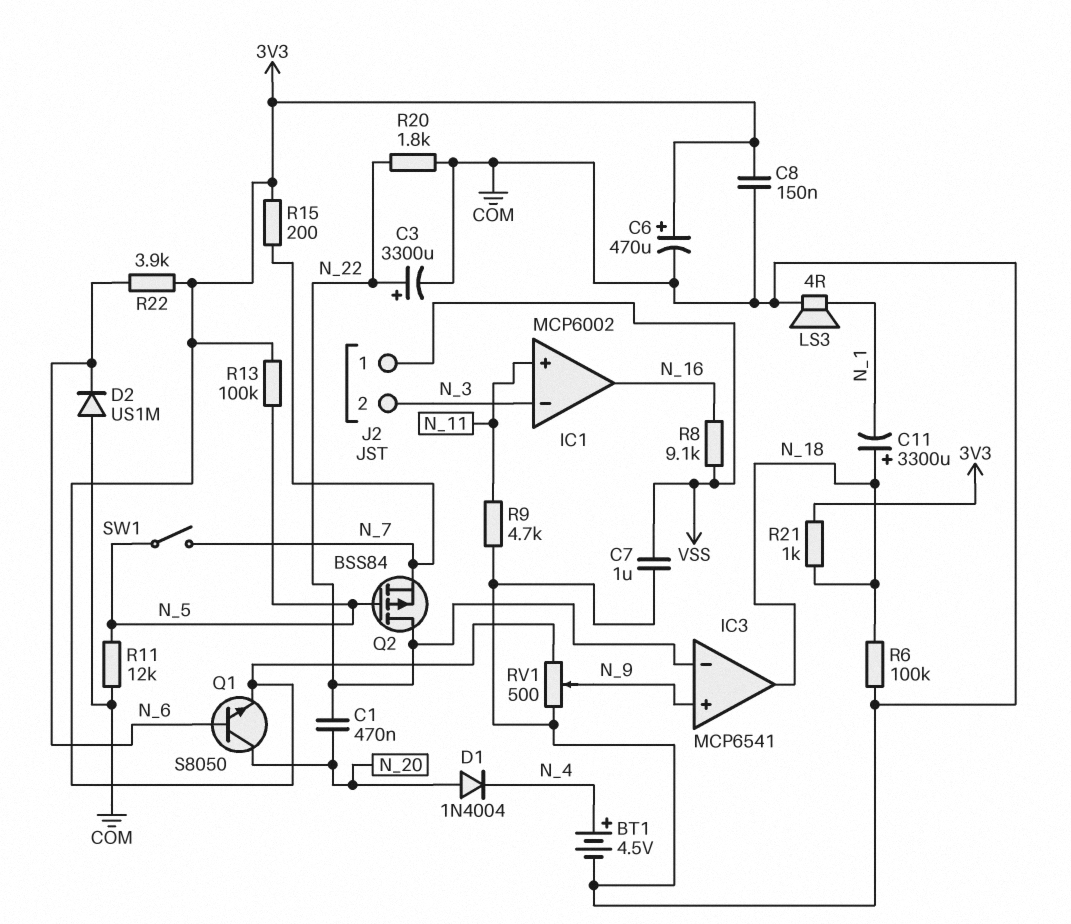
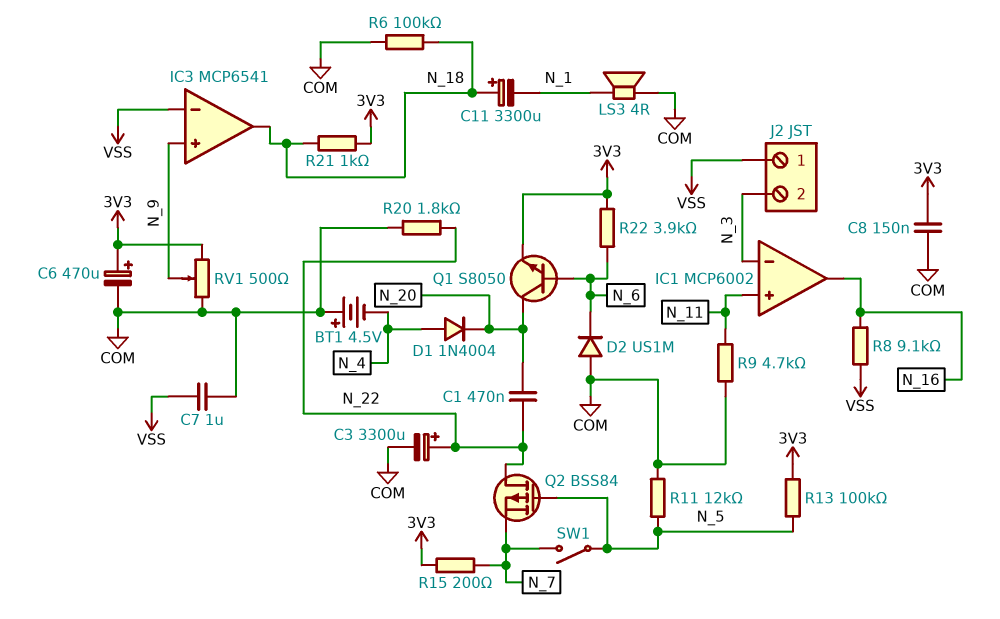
BT1: 4.5V (plus N_4, minus COM) -> 4.5V (plus COM, minus N_4)
D1: diode 1N4004 (A N_20, K N_4) -> diode 1N4004 (A N_4, K N_20)
IC3 pin in-: N_22 -> VSS

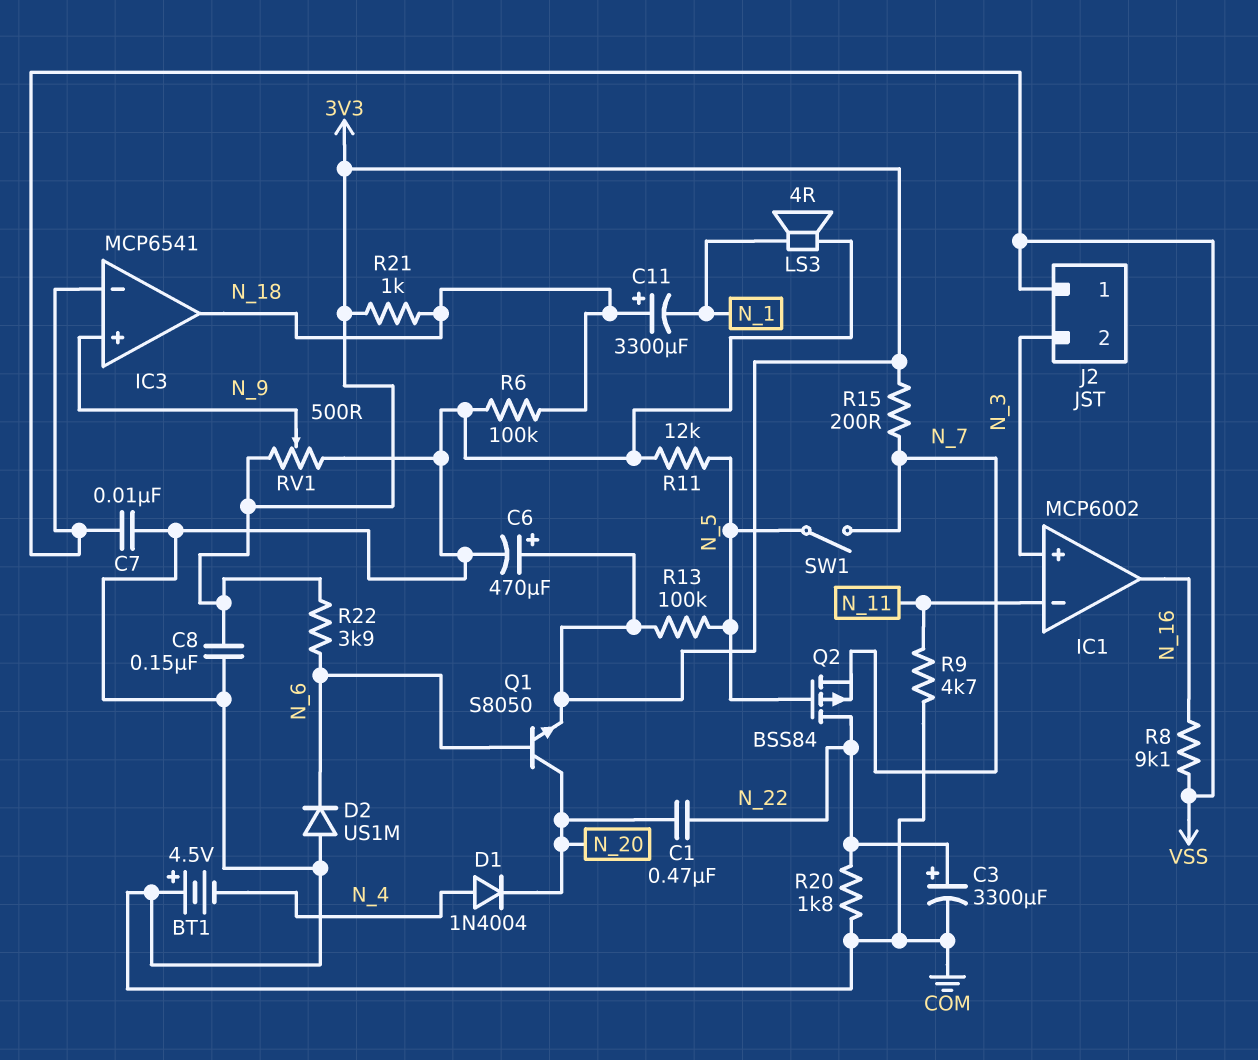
C7: 1uF (COM, VSS) -> 10nF (COM, VSS)
IC1 pin in+: N_11 -> N_3
IC1 pin in-: N_3 -> N_11

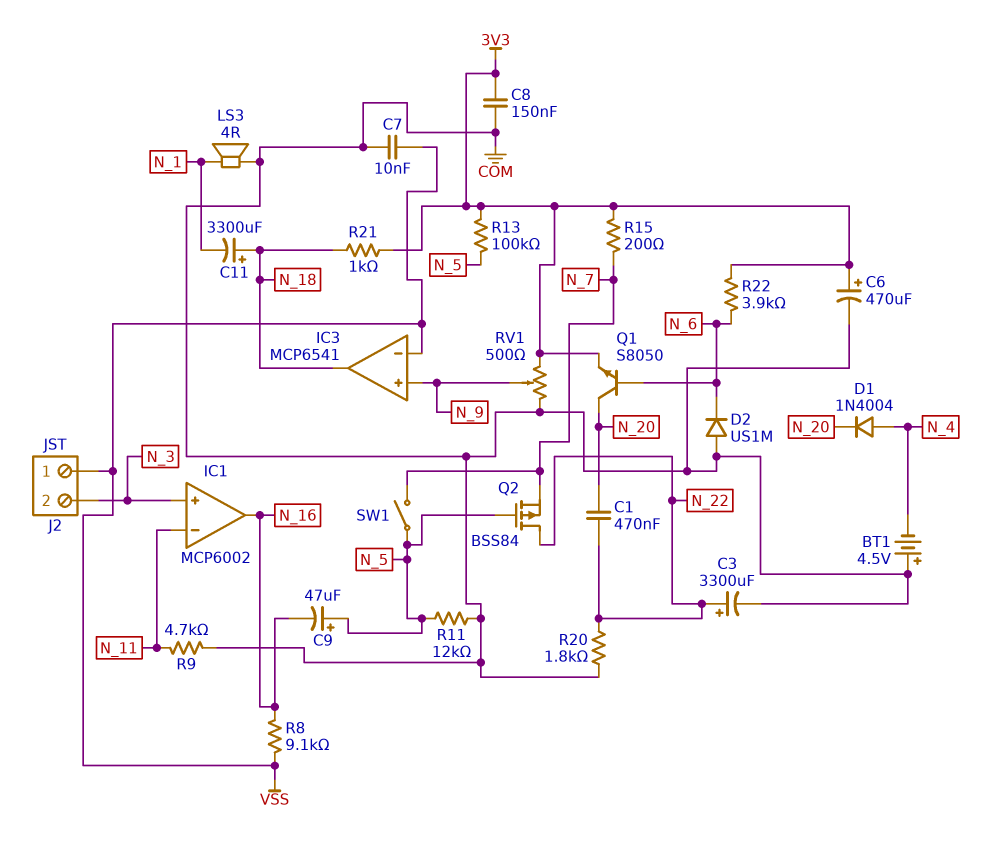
C9: none -> 47uF (plus N_5, minus N_16)
R6: 100k (COM, N_18) -> none

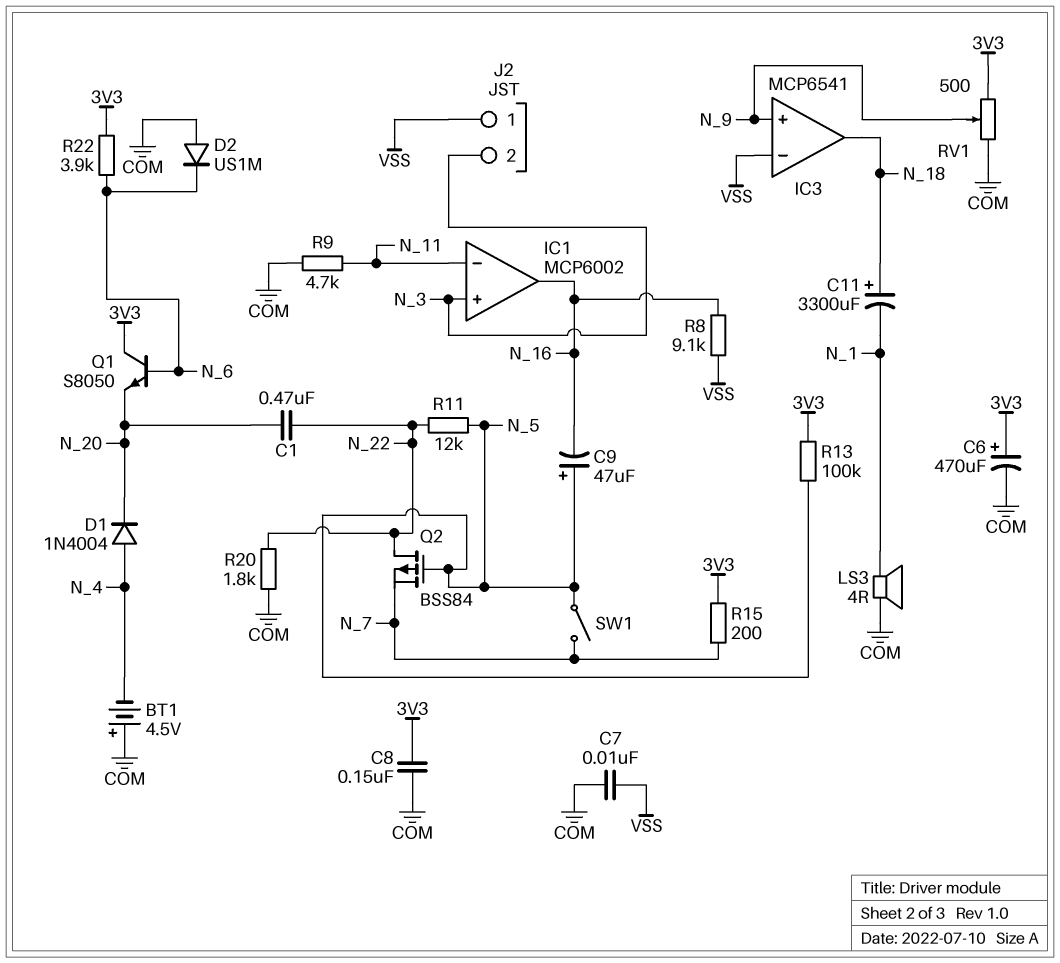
C3: 3300uF (plus N_22, minus COM) -> none
Q1: NPN S8050 (B N_6, C N_20, E 3V3) -> NPN S8050 (B N_6, C 3V3, E N_20)
R11: 12k (COM, N_5) -> 12k (N_5, N_22)
R21: 1k (3V3, N_18) -> none

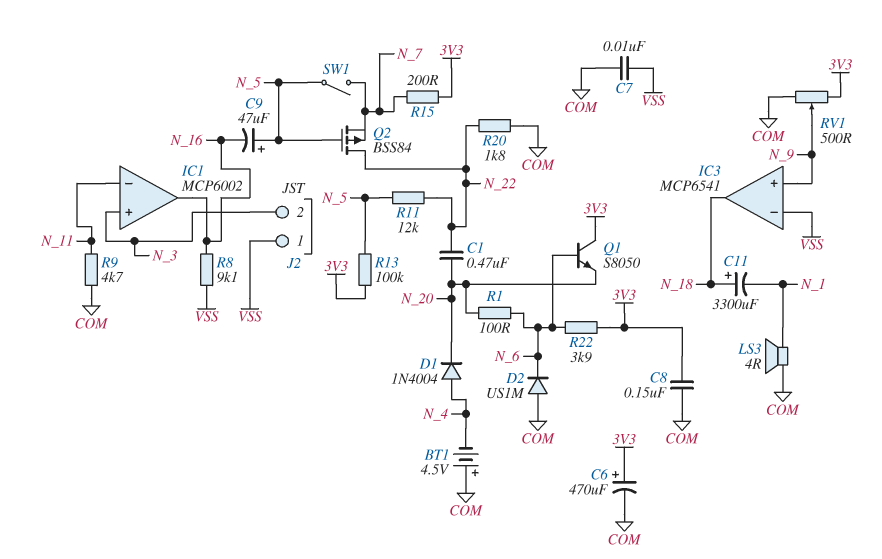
R1: none -> 100 (N_6, N_20)

